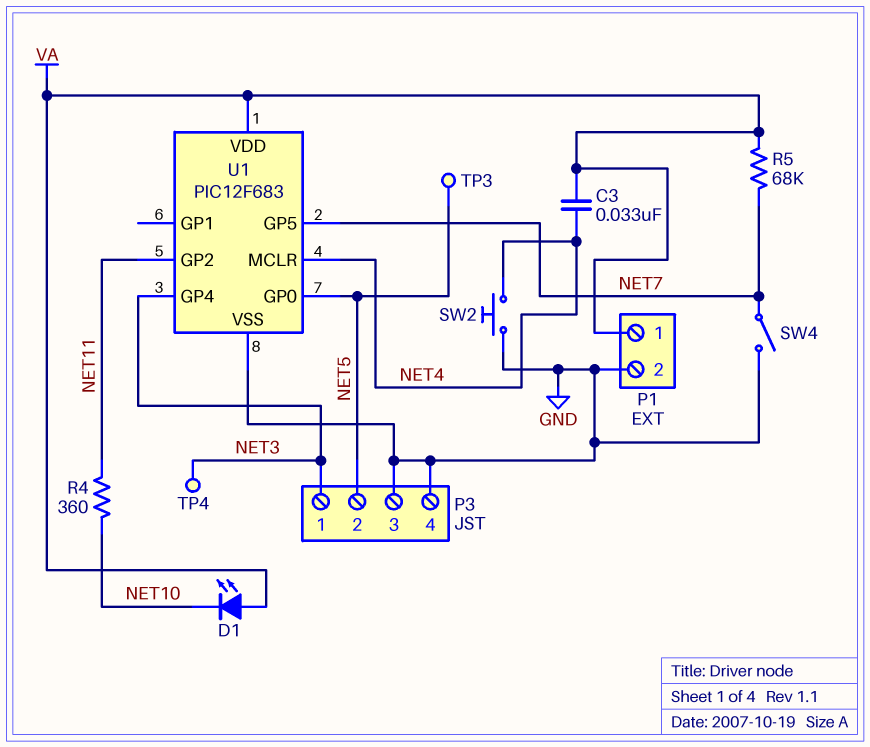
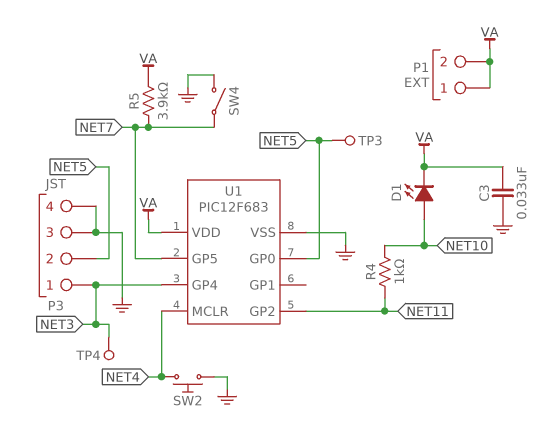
C3: 33nF (NET4, VA) -> 33nF (GND, VA)
D1: LED (A VA, K NET10) -> LED (A NET10, K VA)
P1 pin 2: GND -> VA
R4: 360 (NET10, NET11) -> 1k (NET10, NET11)
R5: 68k (NET7, VA) -> 3.9k (NET7, VA)

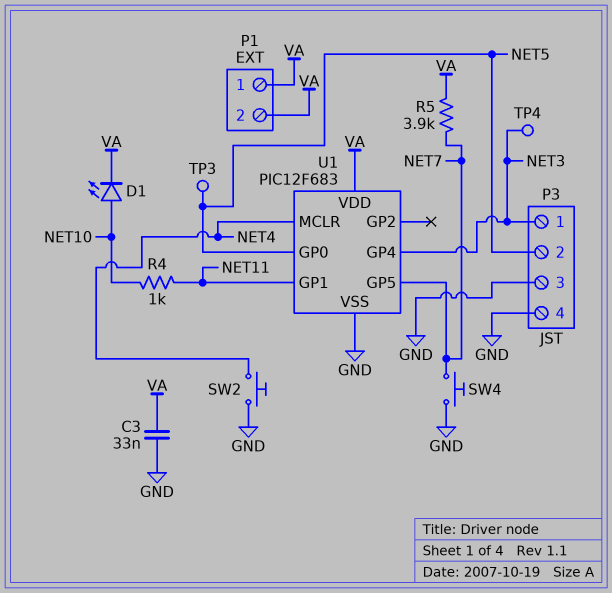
SW4: switch (GND, NET7) -> button (GND, NET7)
U1 pin GP1: none -> NET11
U1 pin GP2: NET11 -> none

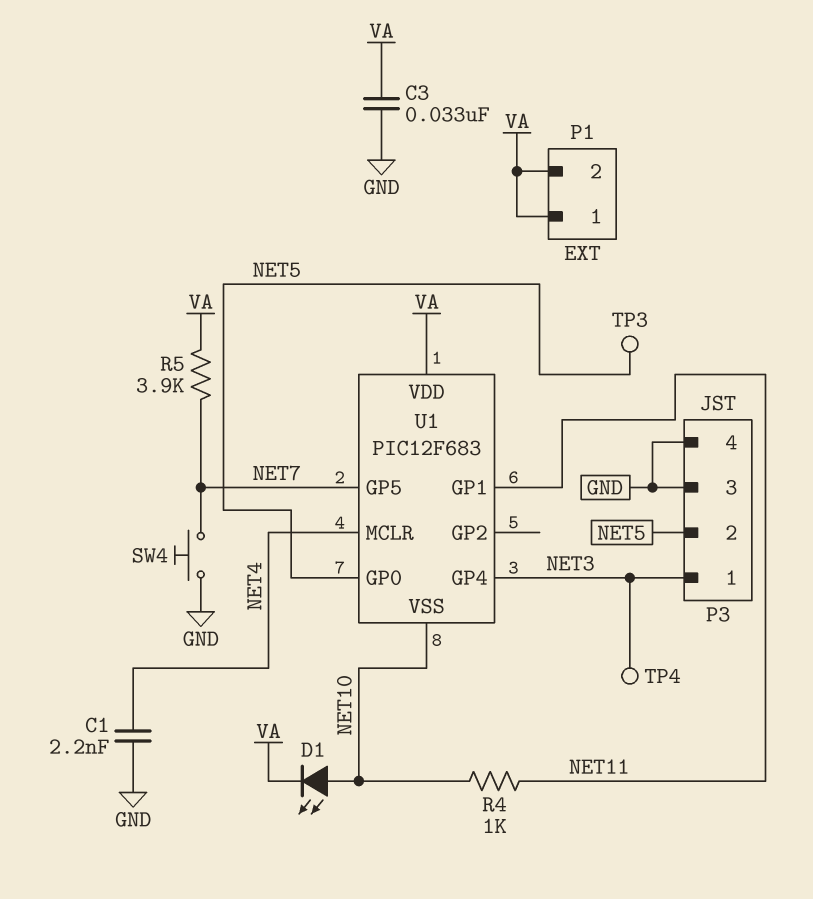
C1: none -> 2.2nF (GND, NET4)
SW2: button (GND, NET4) -> none
U1 pin VSS: GND -> NET10

